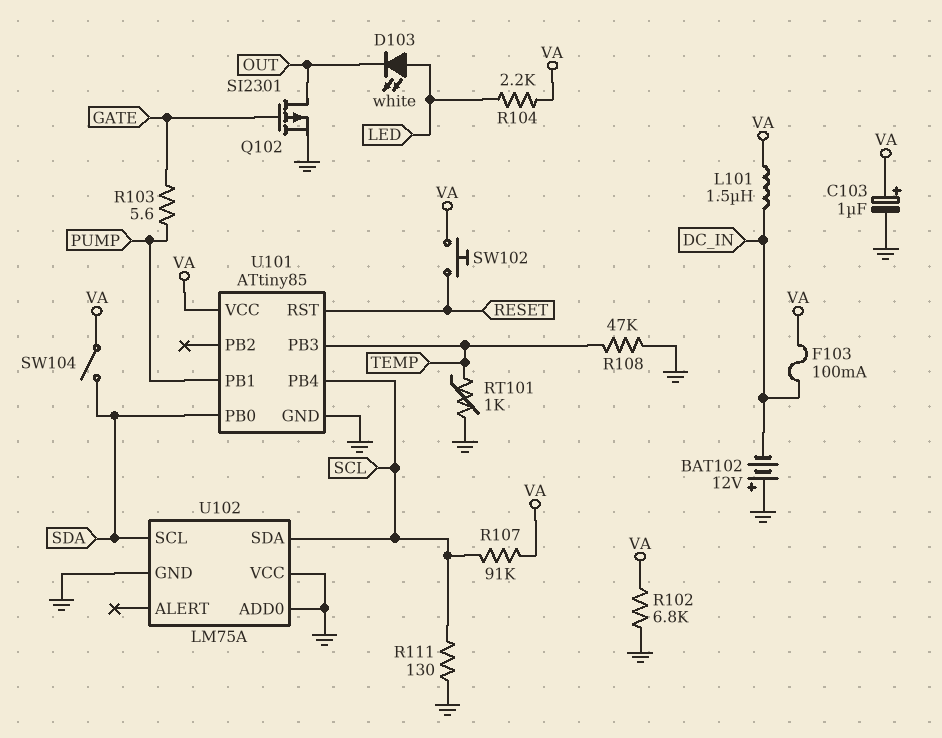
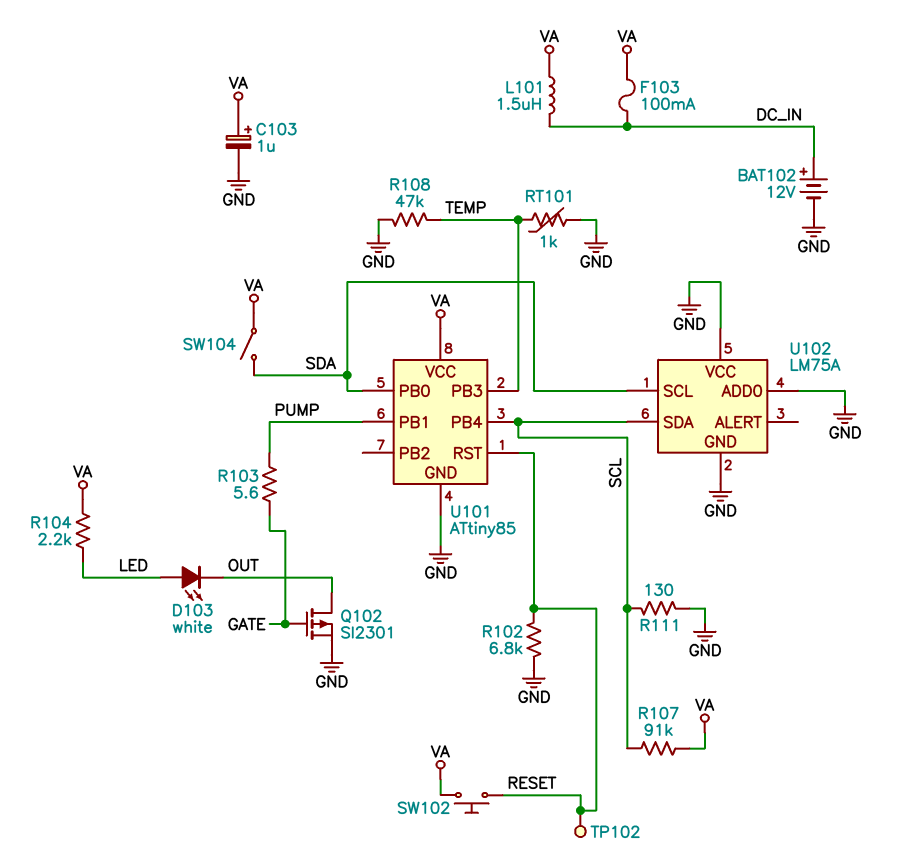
BAT102: 12V (plus GND, minus DC_IN) -> 12V (plus DC_IN, minus GND)
R102: 6.8k (GND, VA) -> 6.8k (GND, RESET)
TP102: none -> test point (RESET)

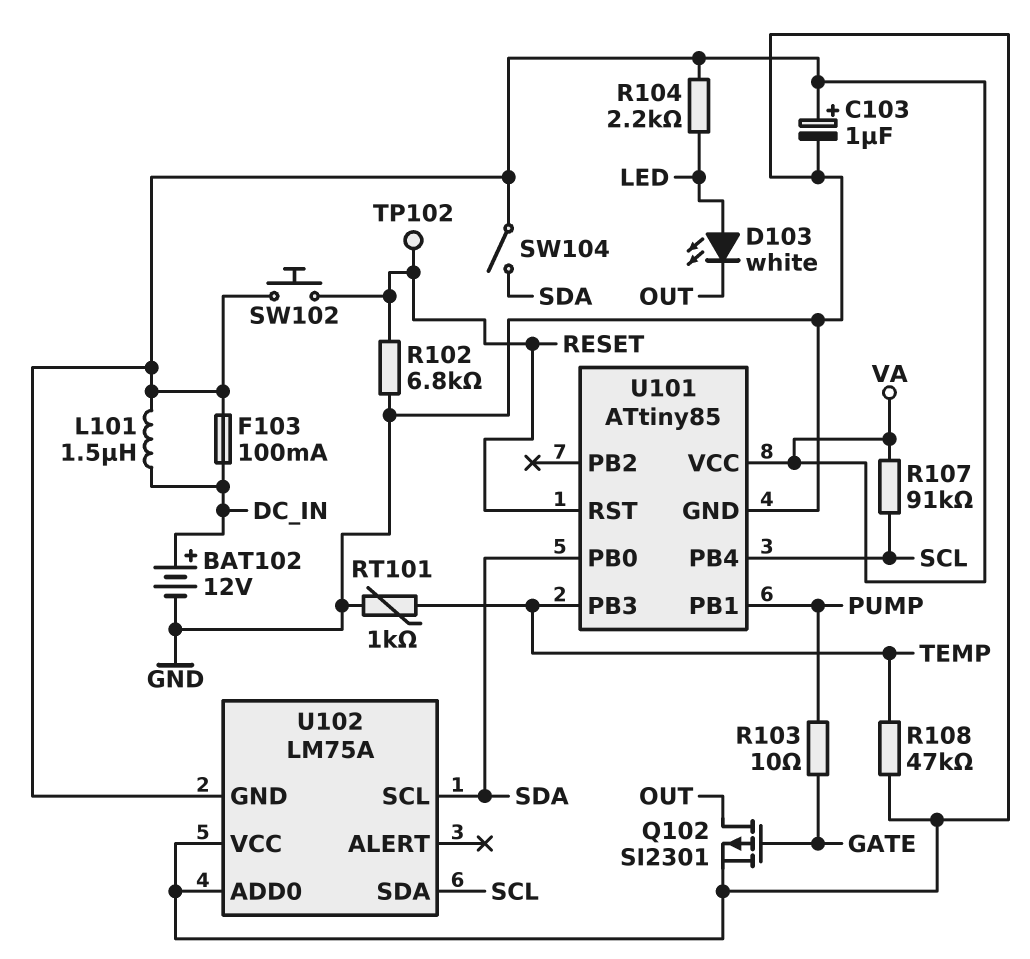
R103: 5.6 (GATE, PUMP) -> 10 (GATE, PUMP)
R111: 130 (GND, SCL) -> none
U102 pin GND: GND -> VA

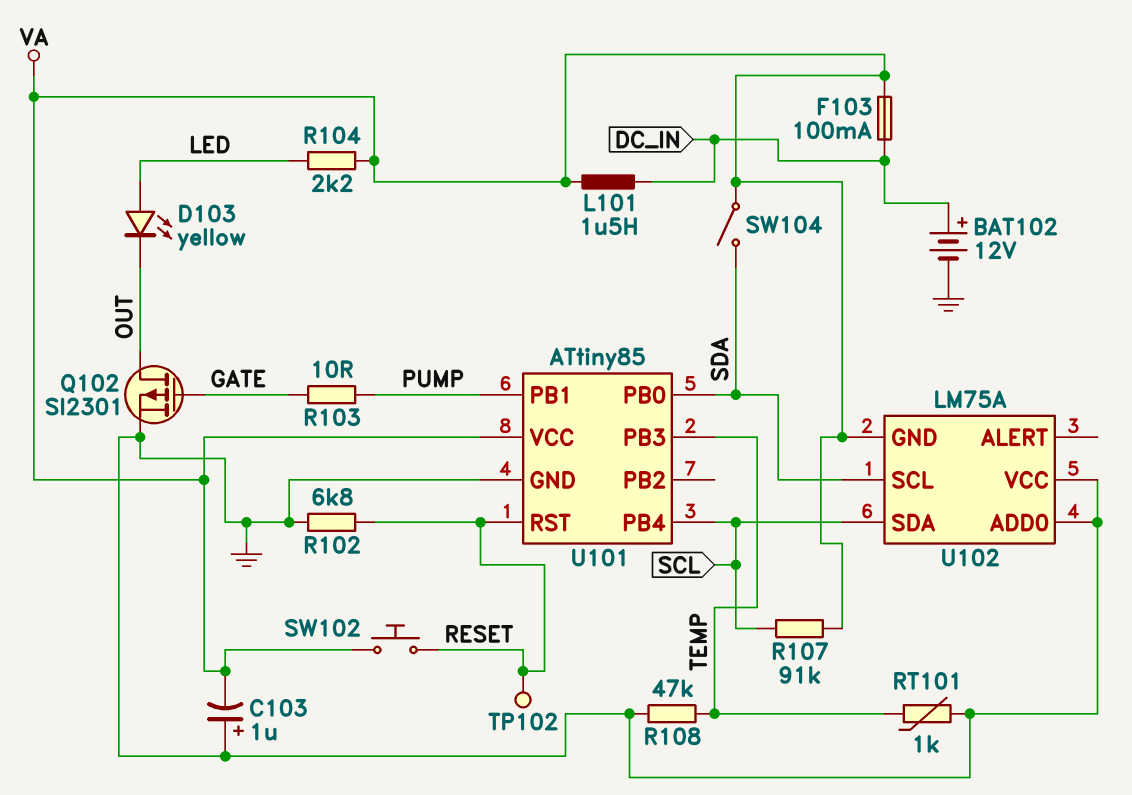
C103: 1uF (plus VA, minus GND) -> 1uF (plus GND, minus VA)
D103: LED white (A LED, K OUT) -> LED yellow (A LED, K OUT)

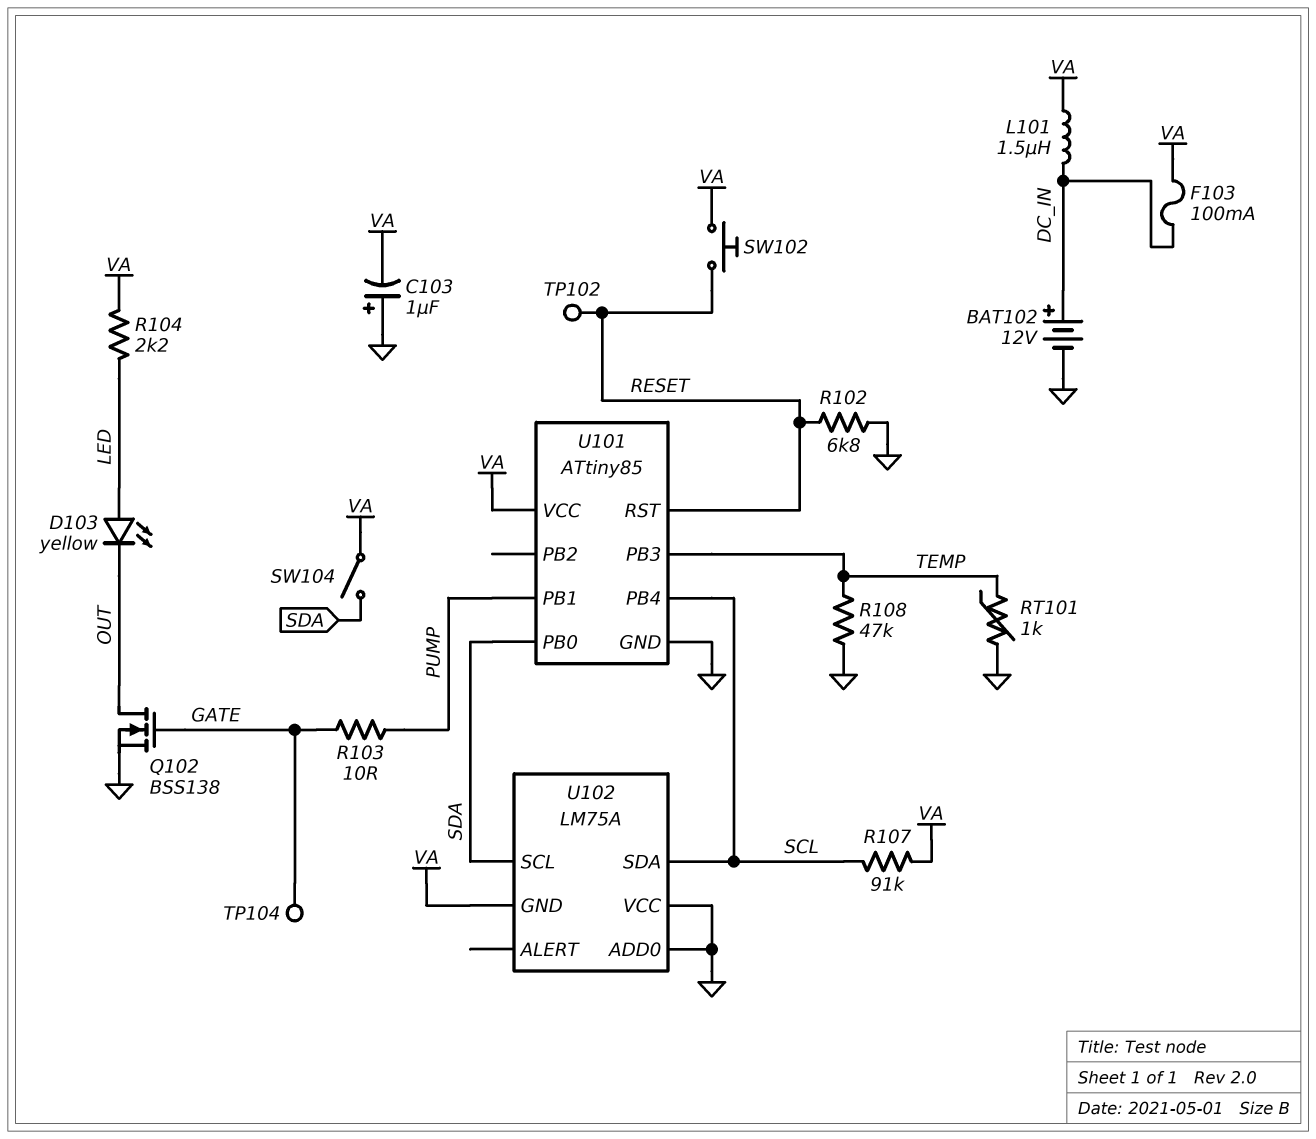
Q102: PMOS SI2301 (G GATE, D OUT, S GND) -> NMOS BSS138 (G GATE, D OUT, S GND)
TP104: none -> test point (GATE)

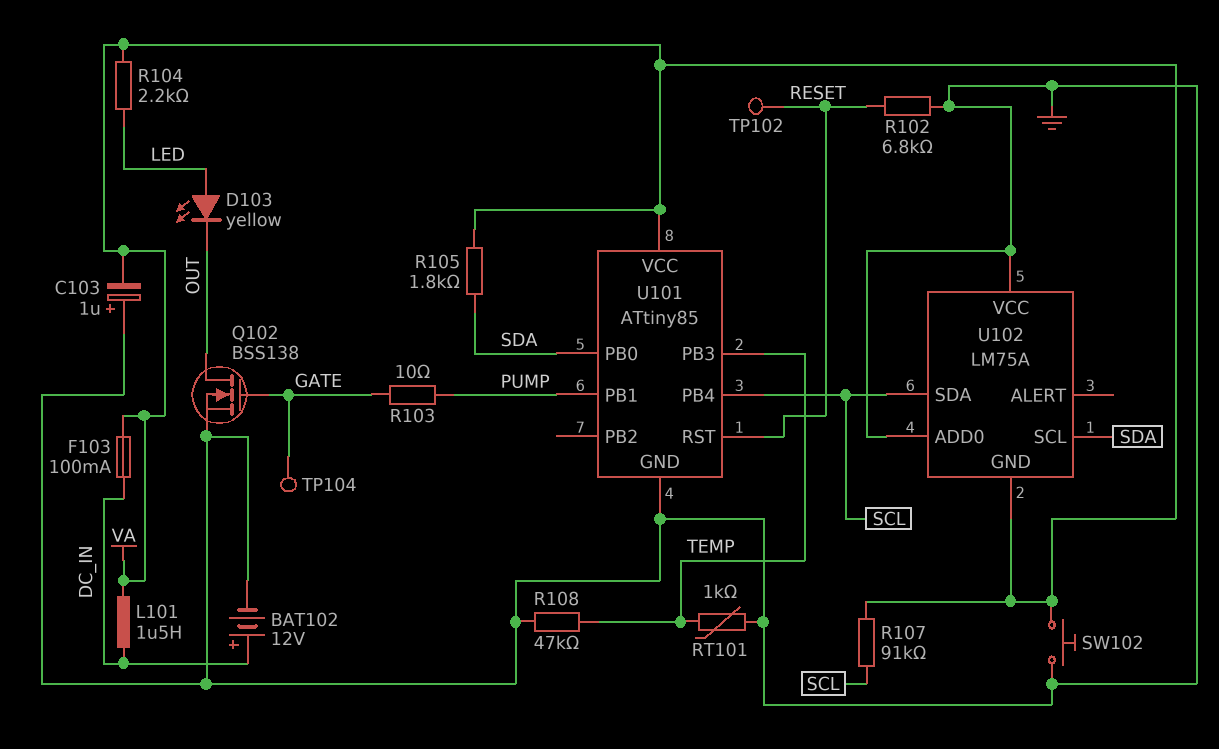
R105: none -> 1.8k (SDA, VA)
SW102: button (RESET, VA) -> button (GND, VA)
SW104: switch (SDA, VA) -> none

